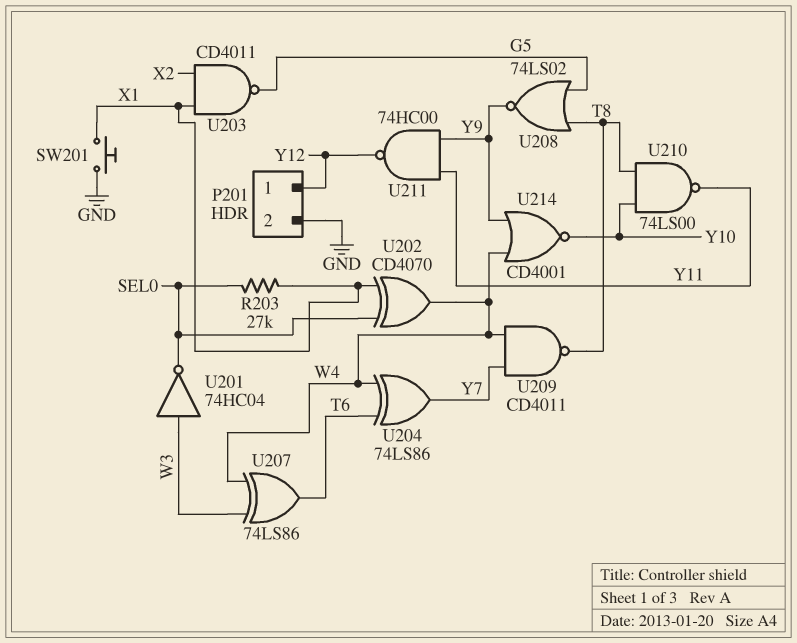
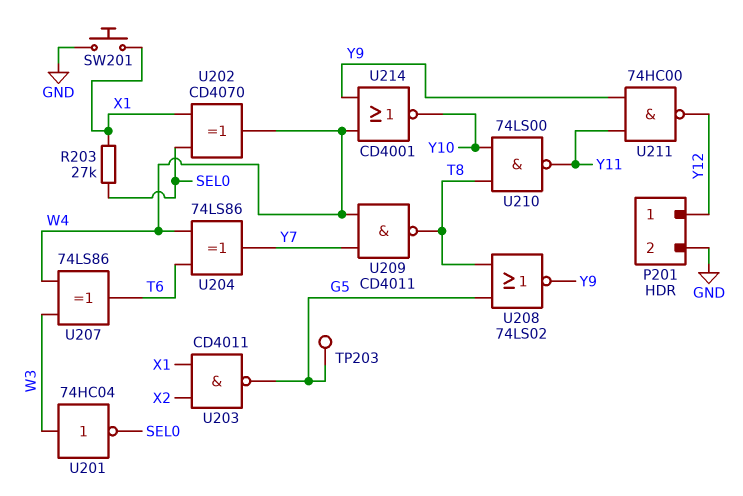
TP203: none -> test point (G5)

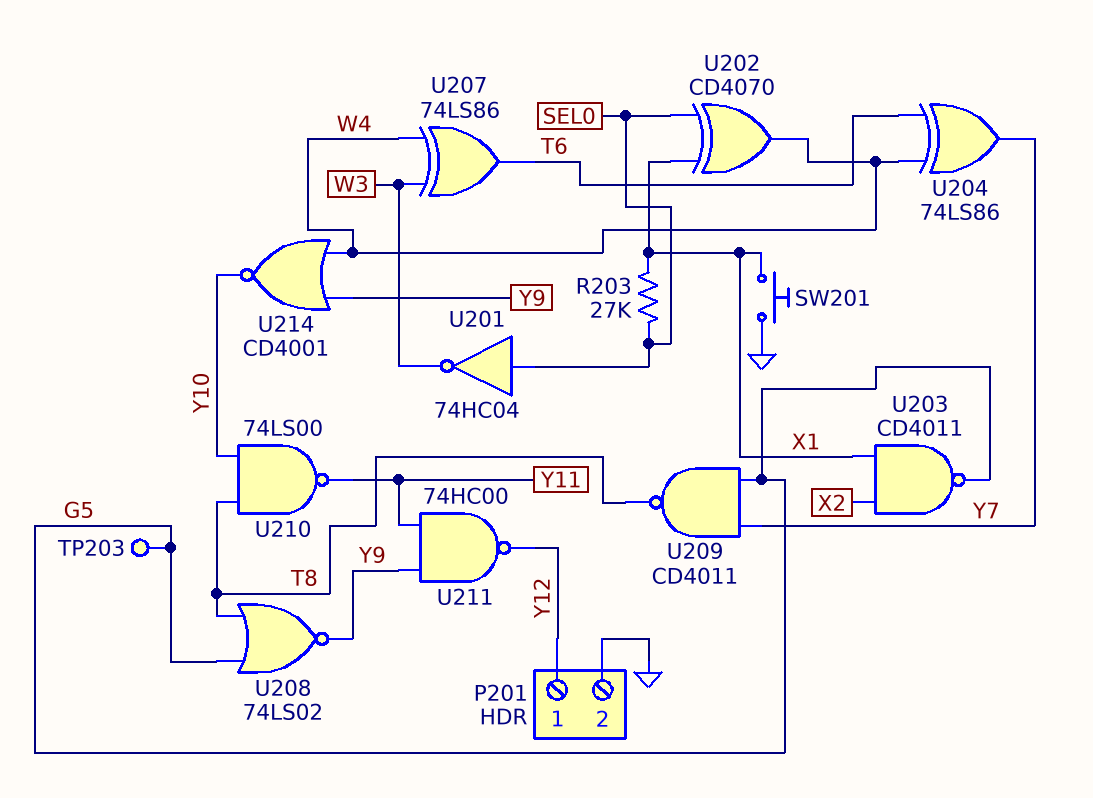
U201: NOT 74HC04 (in W3, out SEL0) -> NOT 74HC04 (in SEL0, out W3)
U209: NAND CD4011 (in W4, in Y7, out T8) -> NAND CD4011 (in G5, in Y7, out T8)

